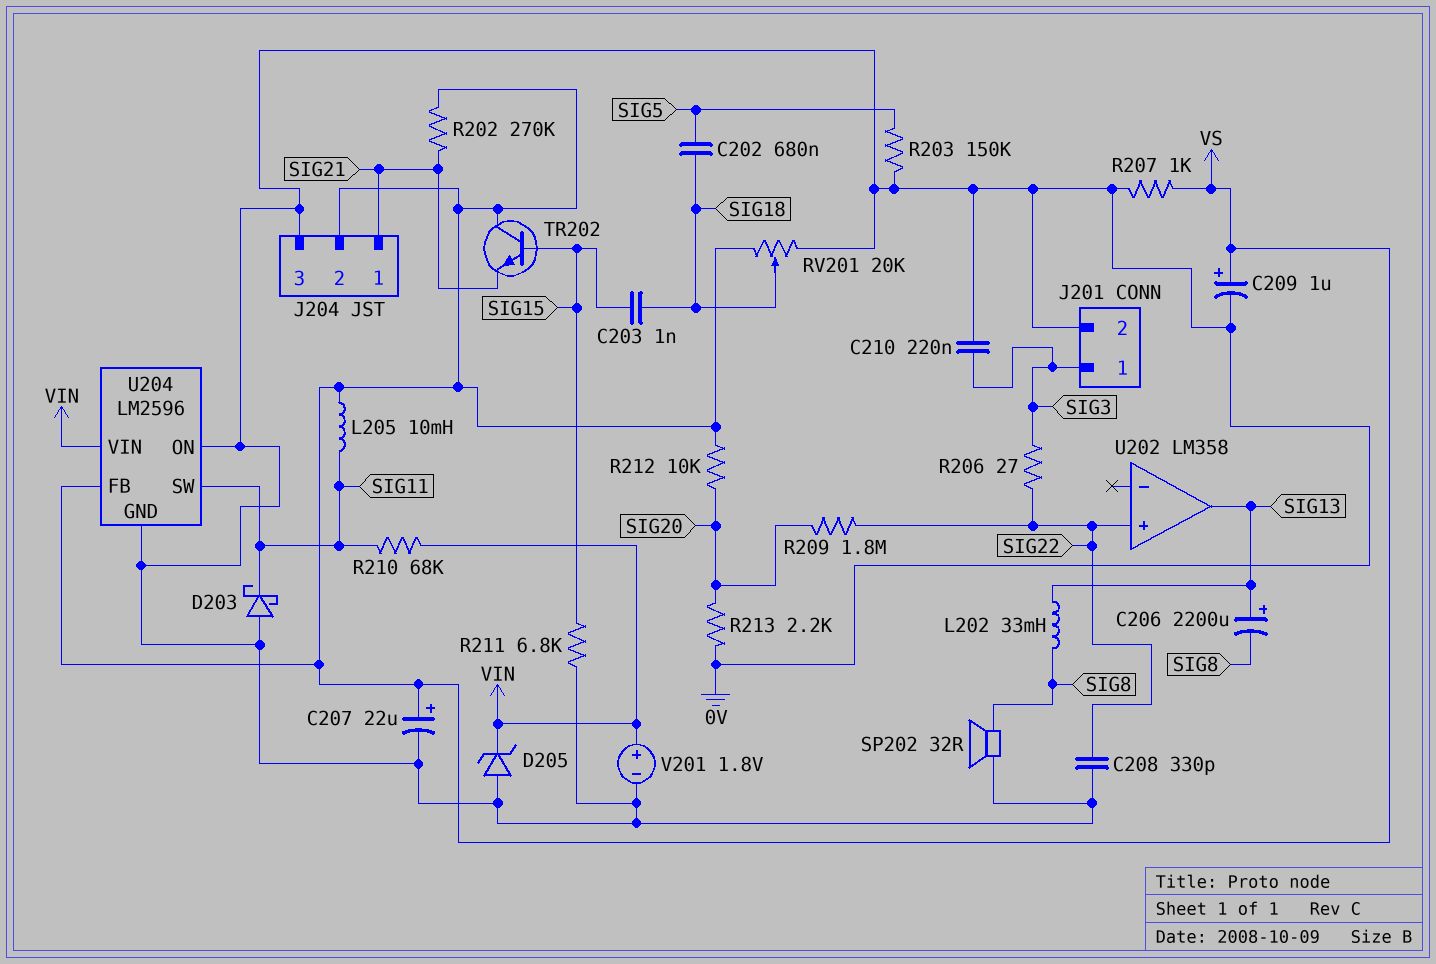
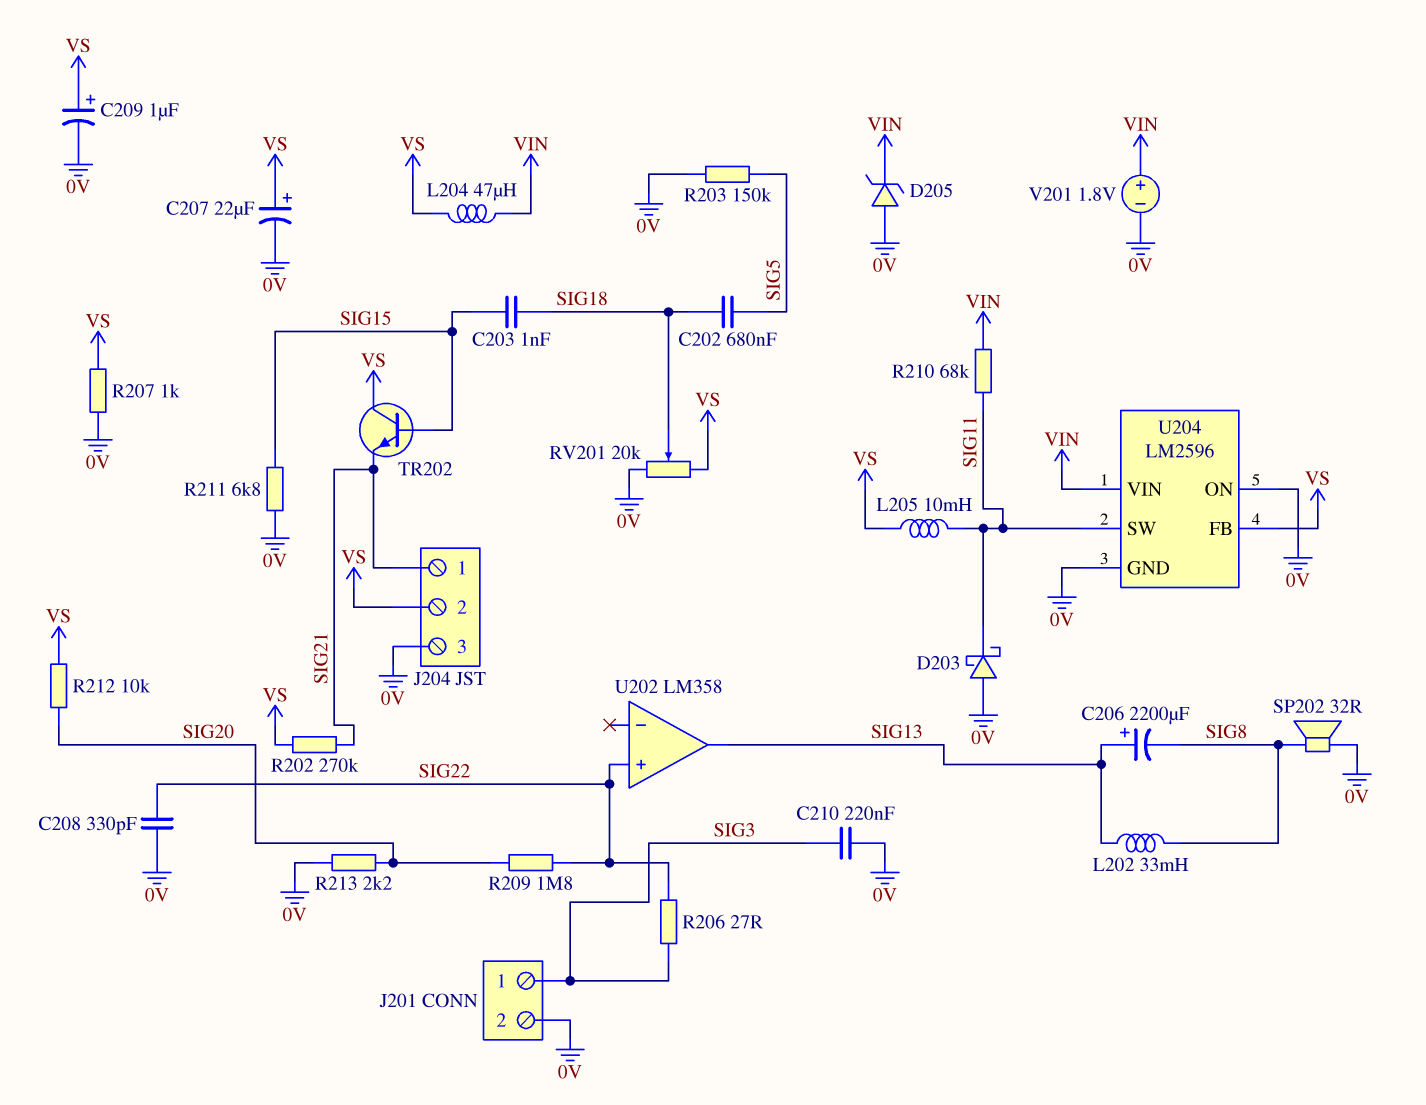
L204: none -> 47uH (VIN, VS)

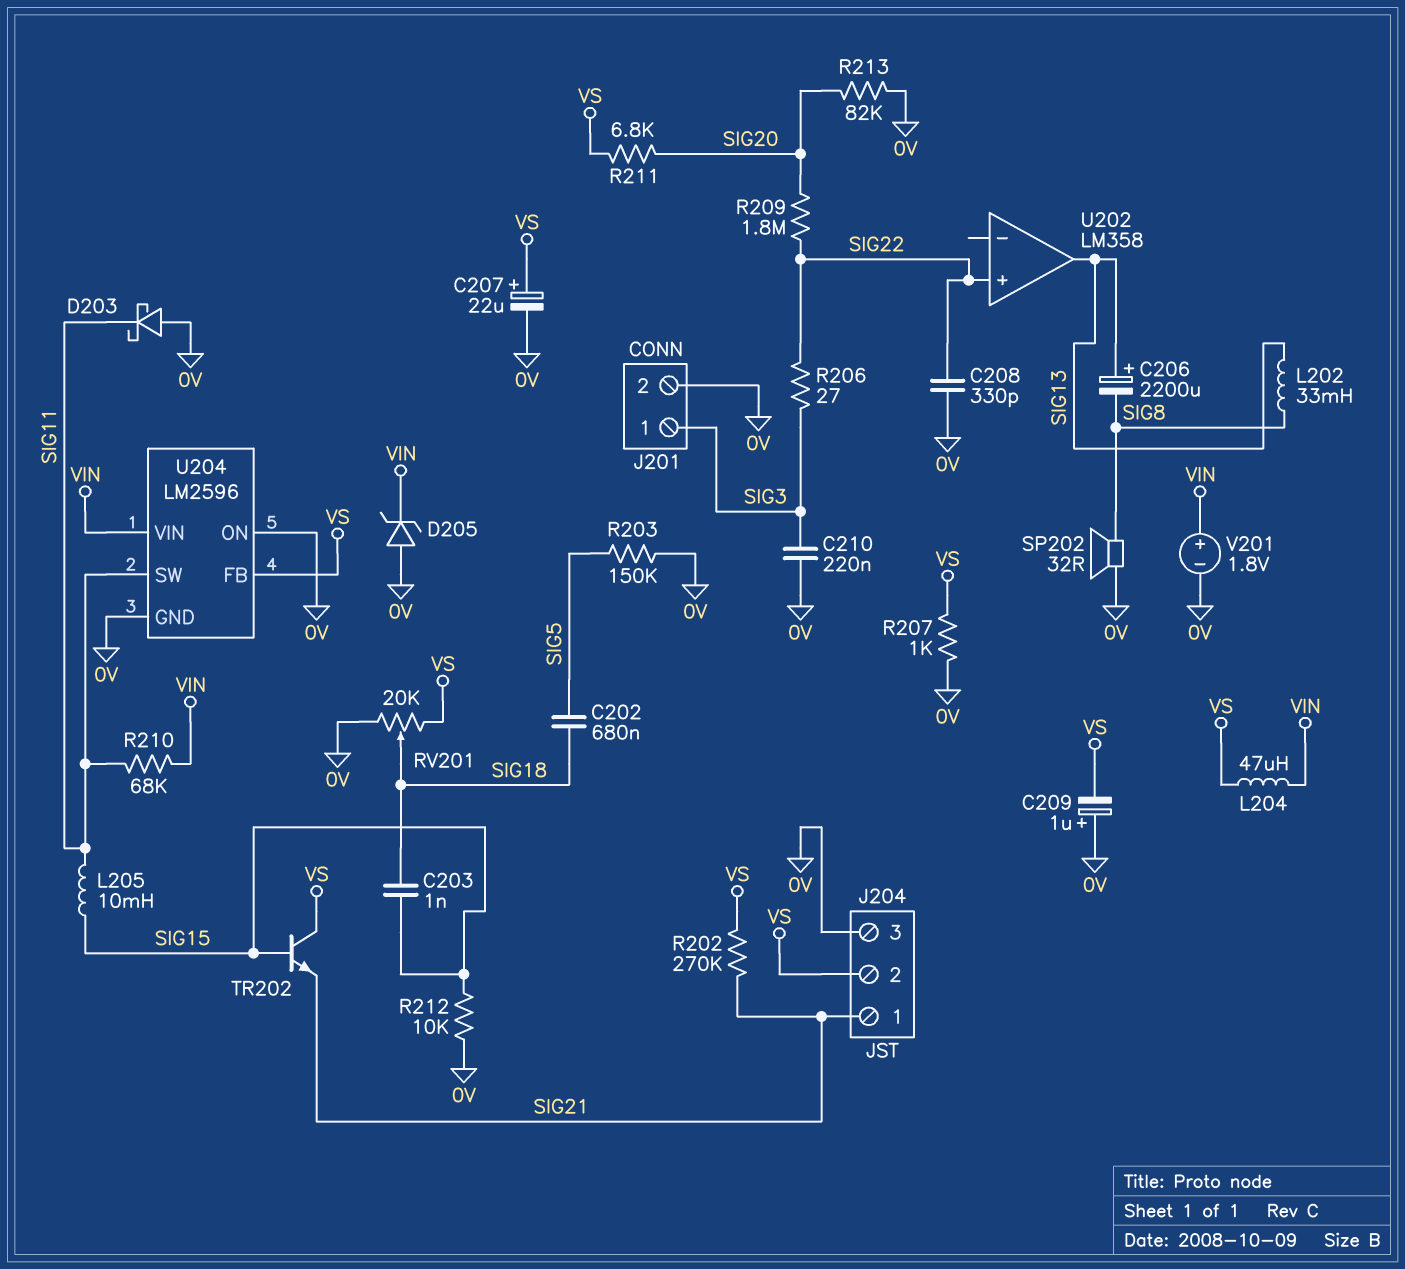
C209: 1uF (plus VS, minus 0V) -> 1uF (plus 0V, minus VS)
L205: 10mH (SIG11, VS) -> 10mH (SIG11, SIG15)
R211: 6.8k (0V, SIG15) -> 6.8k (SIG20, VS)
R212: 10k (SIG20, VS) -> 10k (0V, SIG15)
R213: 2.2k (0V, SIG20) -> 82k (0V, SIG20)

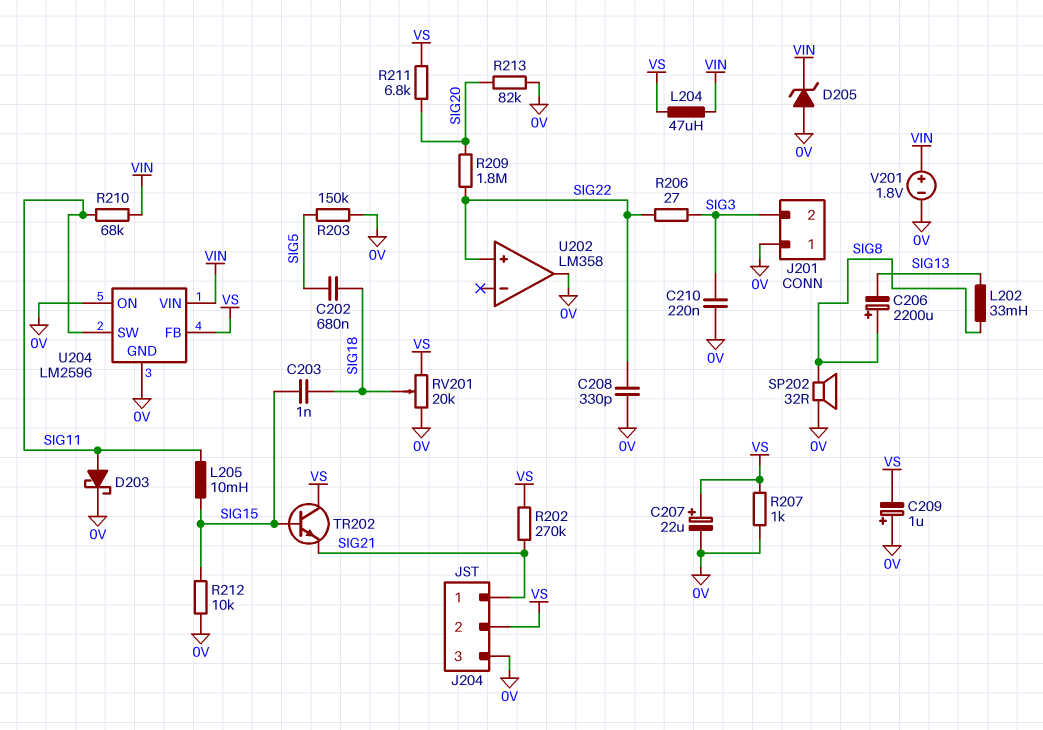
C206: 2200uF (plus SIG13, minus SIG8) -> 2200uF (plus SIG8, minus SIG13)
D203: schottky (A 0V, K SIG11) -> schottky (A SIG11, K 0V)
J201 pin 1: SIG3 -> 0V
J201 pin 2: 0V -> SIG3
U202 pin out: SIG13 -> 0V

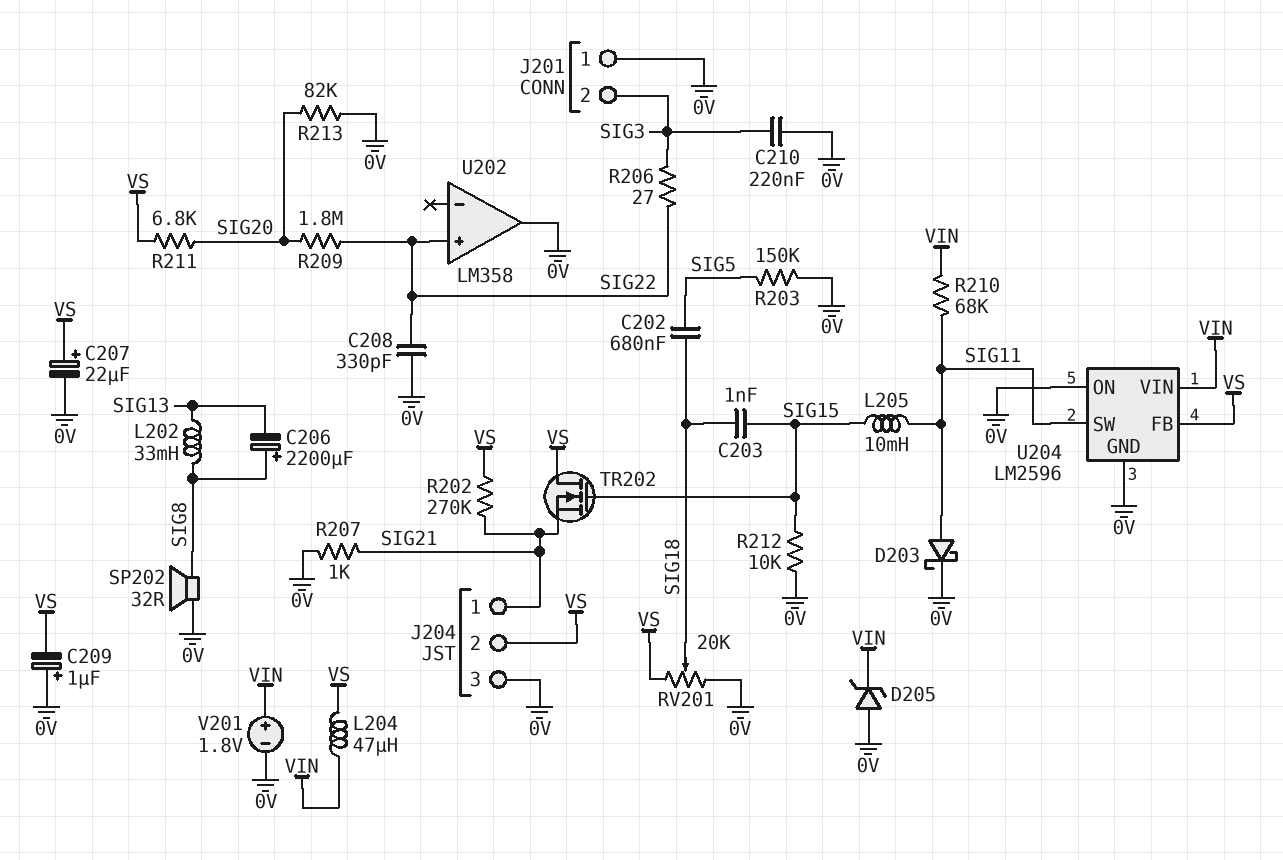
R207: 1k (0V, VS) -> 1k (0V, SIG21)
TR202: NPN (B SIG15, C VS, E SIG21) -> NMOS (G SIG15, D VS, S SIG21)

